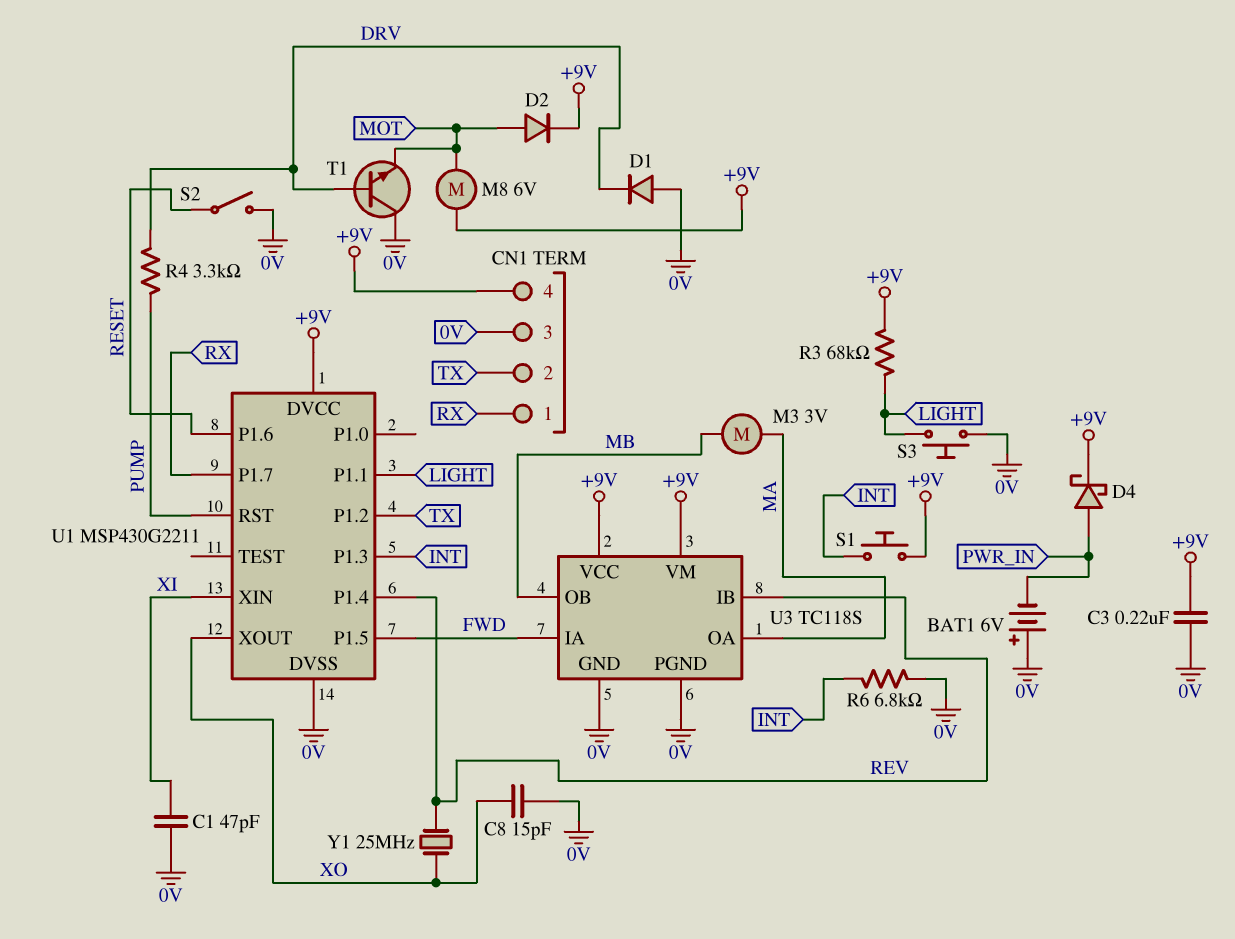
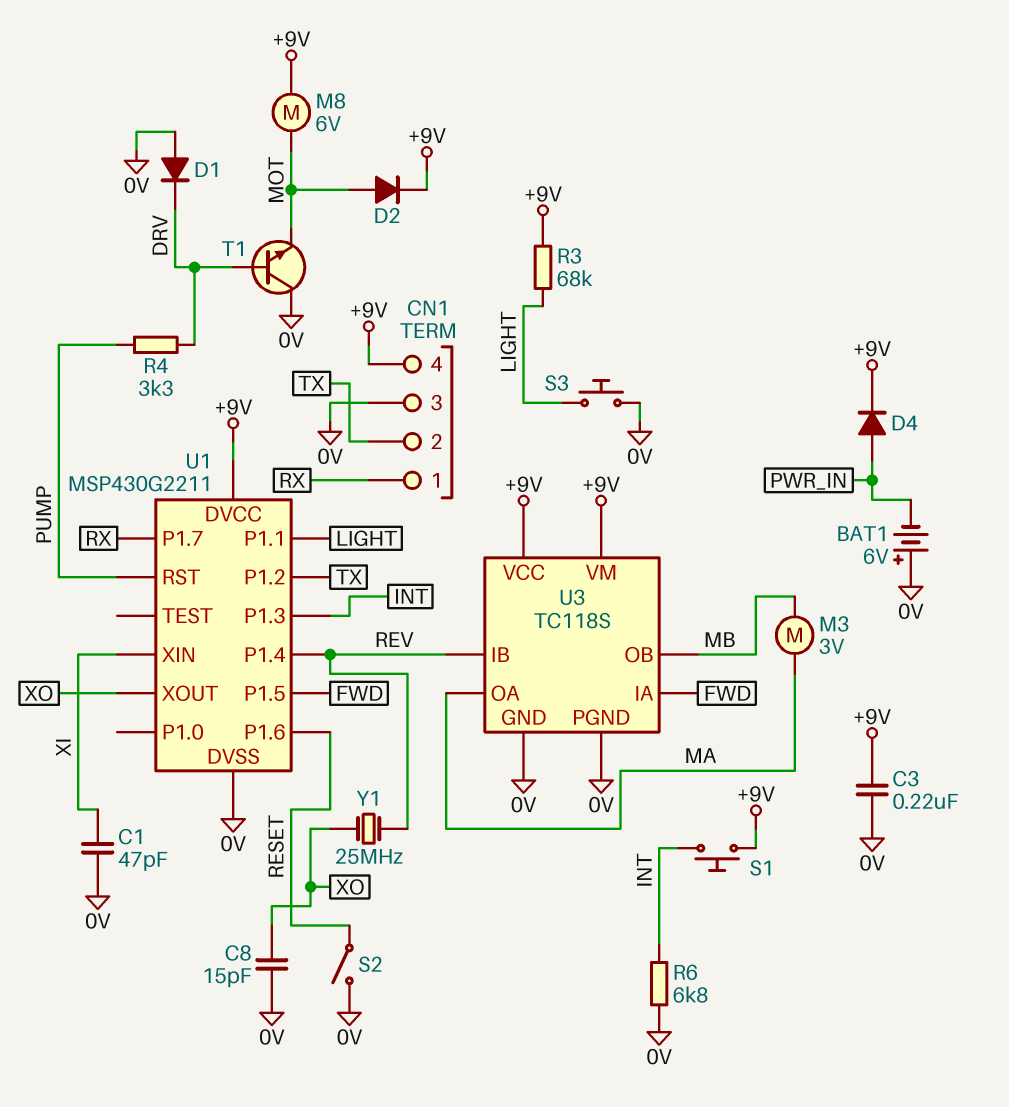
D4: schottky (A PWR_IN, K +9V) -> diode (A PWR_IN, K +9V)

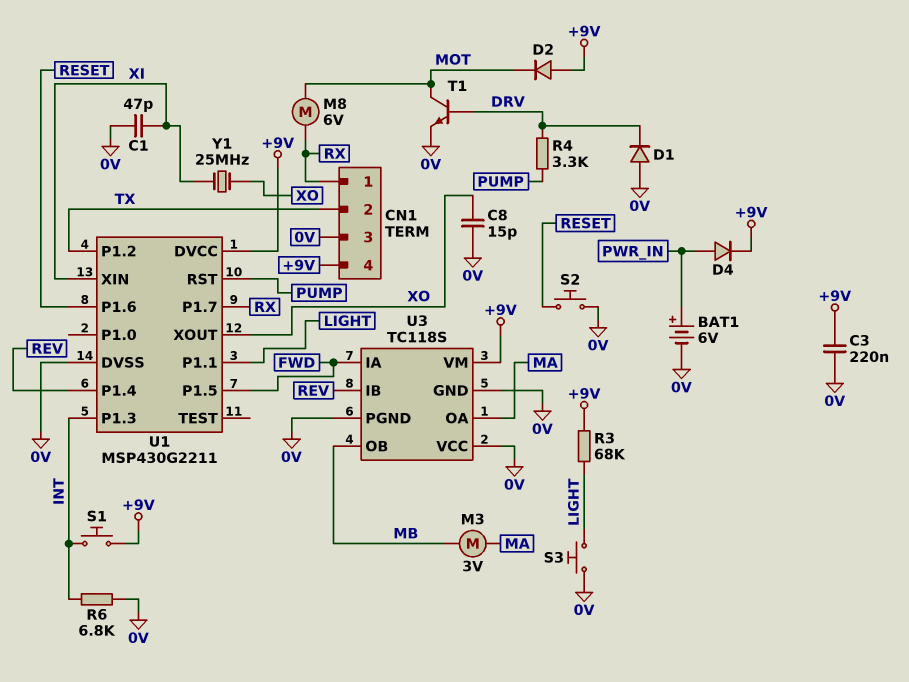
BAT1: 6V (plus 0V, minus PWR_IN) -> 6V (plus PWR_IN, minus 0V)
D2: diode (A MOT, K +9V) -> diode (A +9V, K MOT)
M8: motor 6V (+9V, MOT) -> motor 6V (MOT, RX)
S2: switch (0V, RESET) -> button (0V, RESET)
T1: NPN (B DRV, C 0V, E MOT) -> NPN (B DRV, C MOT, E 0V)
U3 pin VCC: +9V -> 0V
Y1: 25MHz (REV, XO) -> 25MHz (XI, XO)

